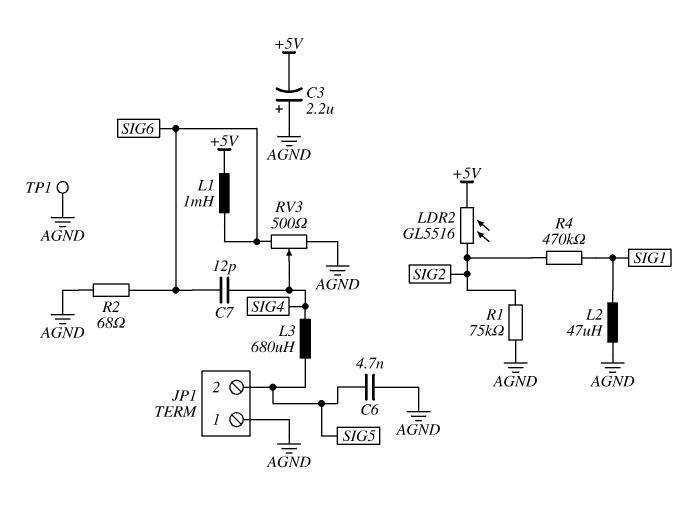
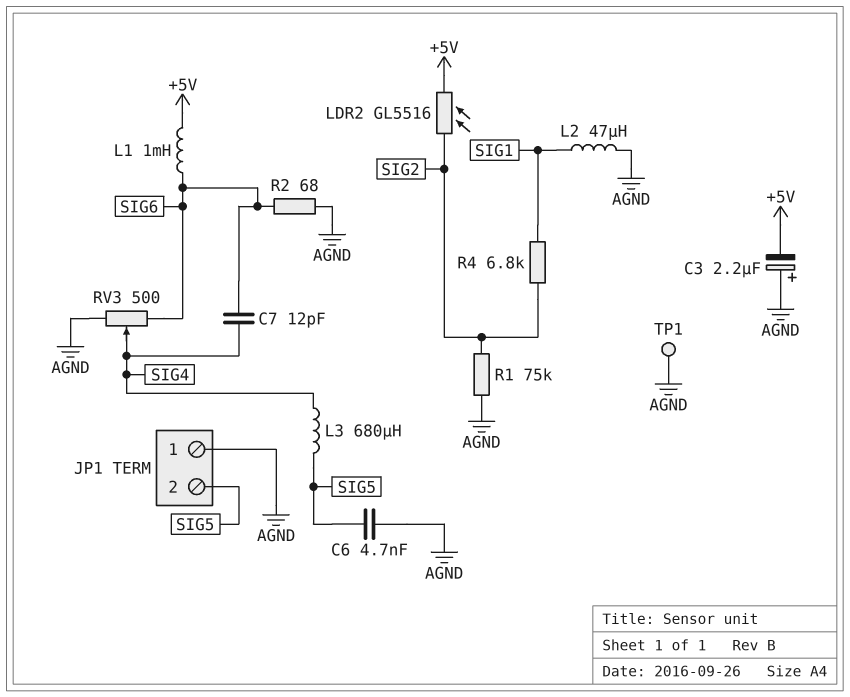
R4: 470k (SIG1, SIG2) -> 6.8k (SIG1, SIG2)

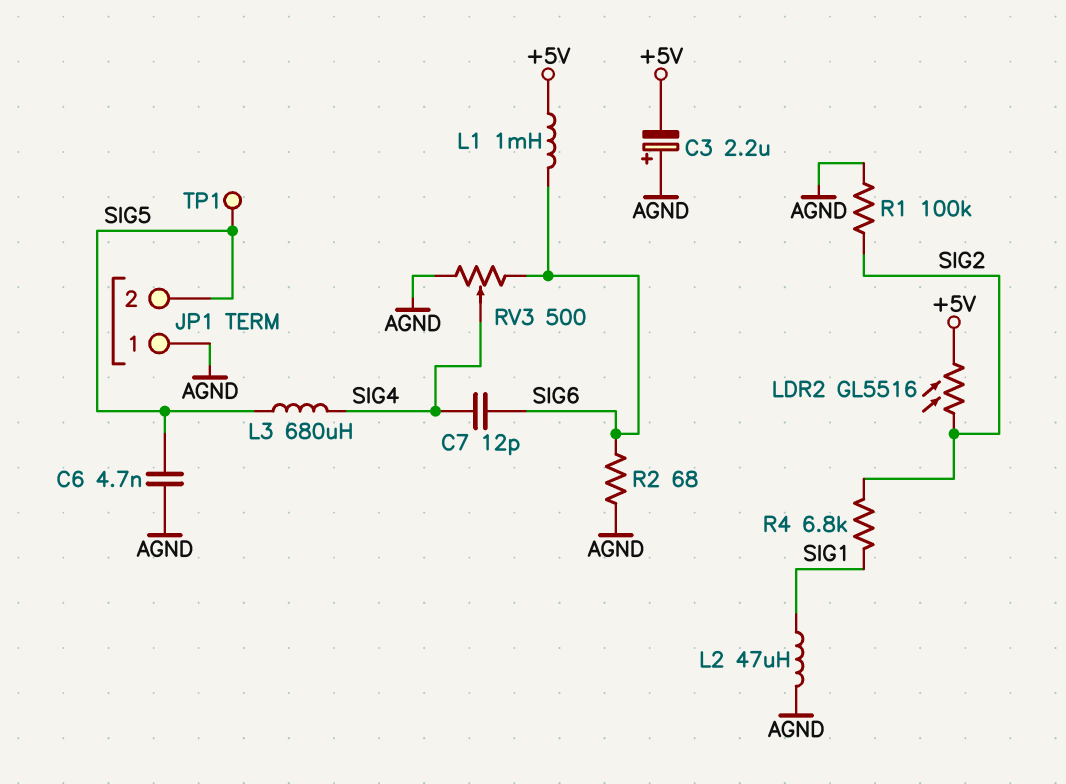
R1: 75k (AGND, SIG2) -> 100k (AGND, SIG2)
TP1: test point (AGND) -> test point (SIG5)

